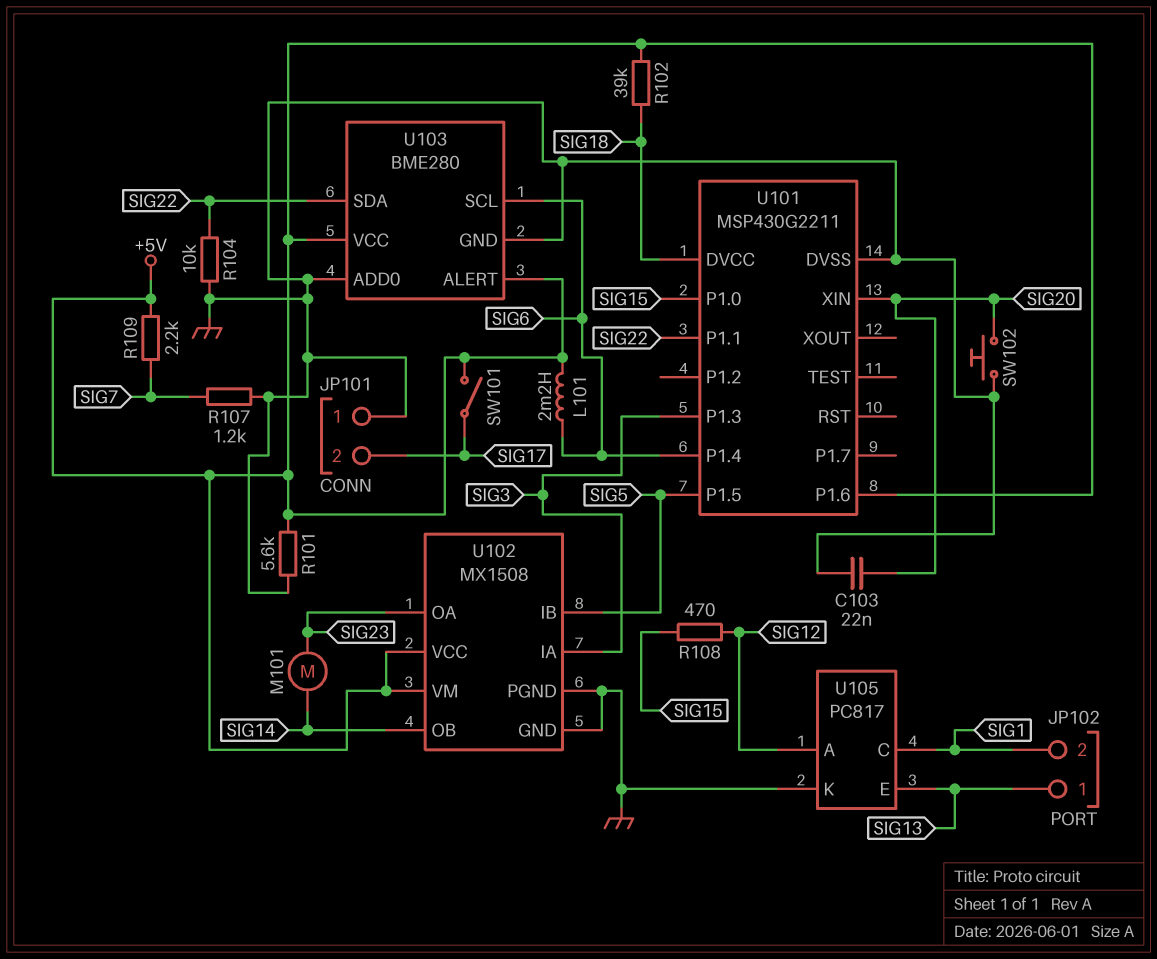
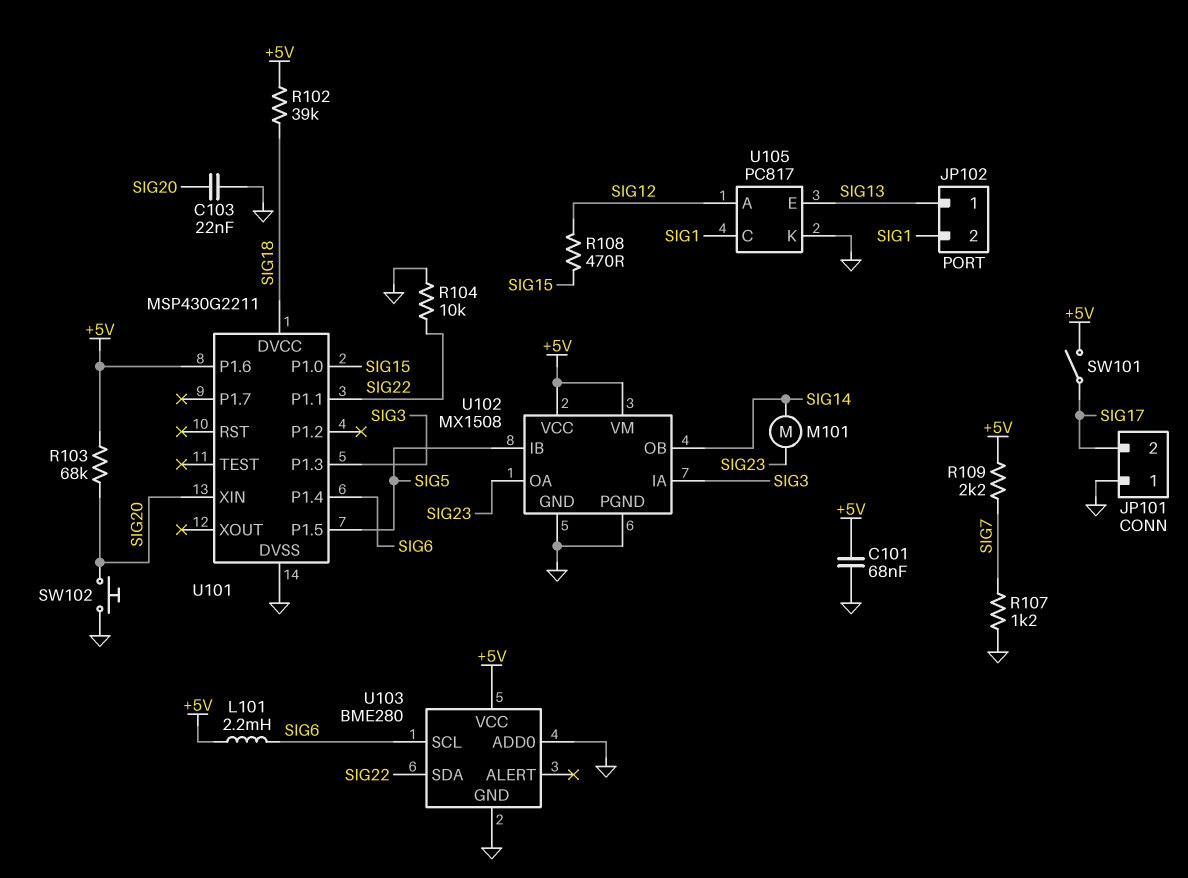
C101: none -> 68nF (+5V, GND)
R101: 5.6k (+5V, GND) -> none
R103: none -> 68k (+5V, SIG20)
U103 pin ALERT: +5V -> none

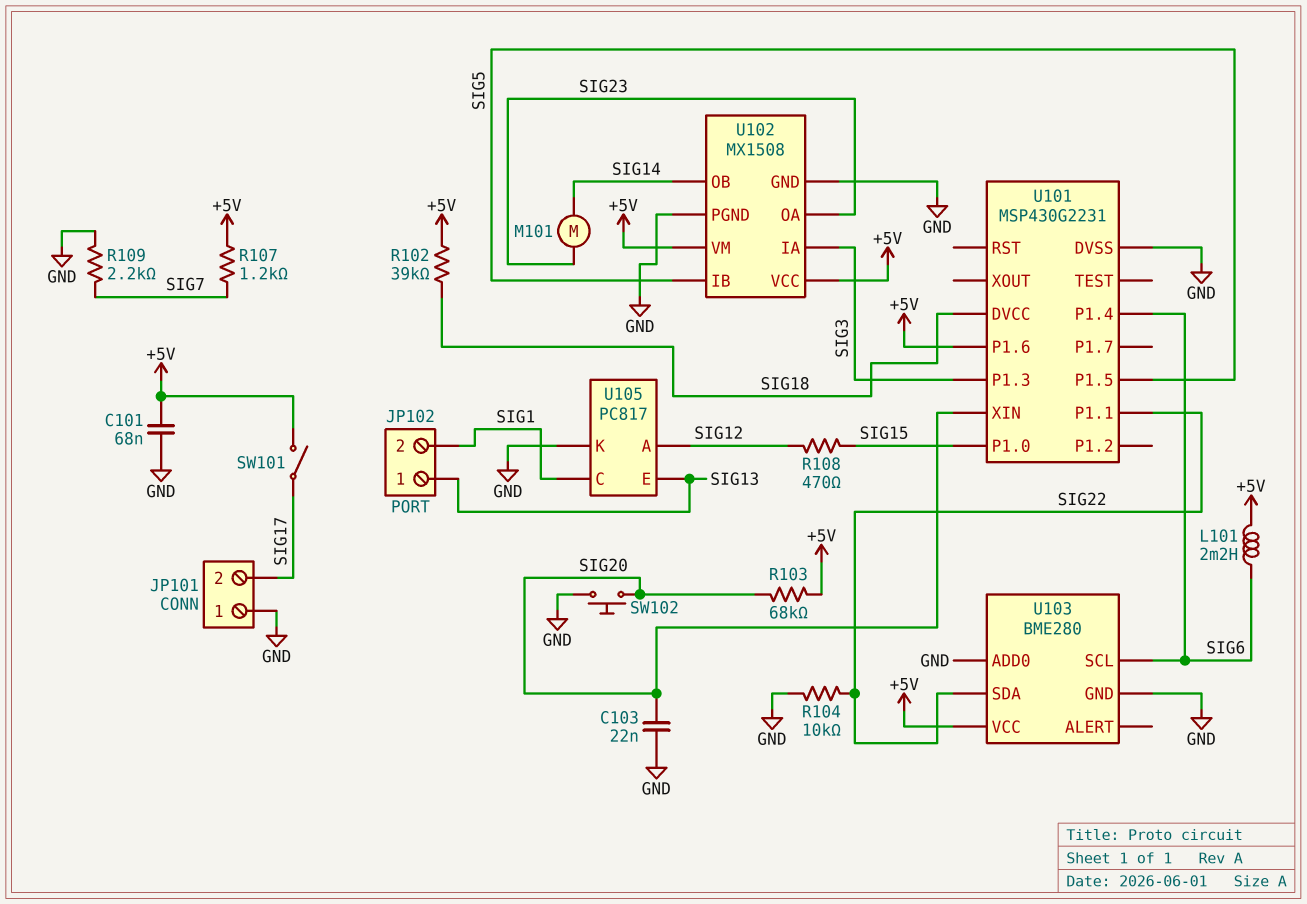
R107: 1.2k (GND, SIG7) -> 1.2k (+5V, SIG7)
R109: 2.2k (+5V, SIG7) -> 2.2k (GND, SIG7)
U101: MSP430G2211 -> MSP430G2231

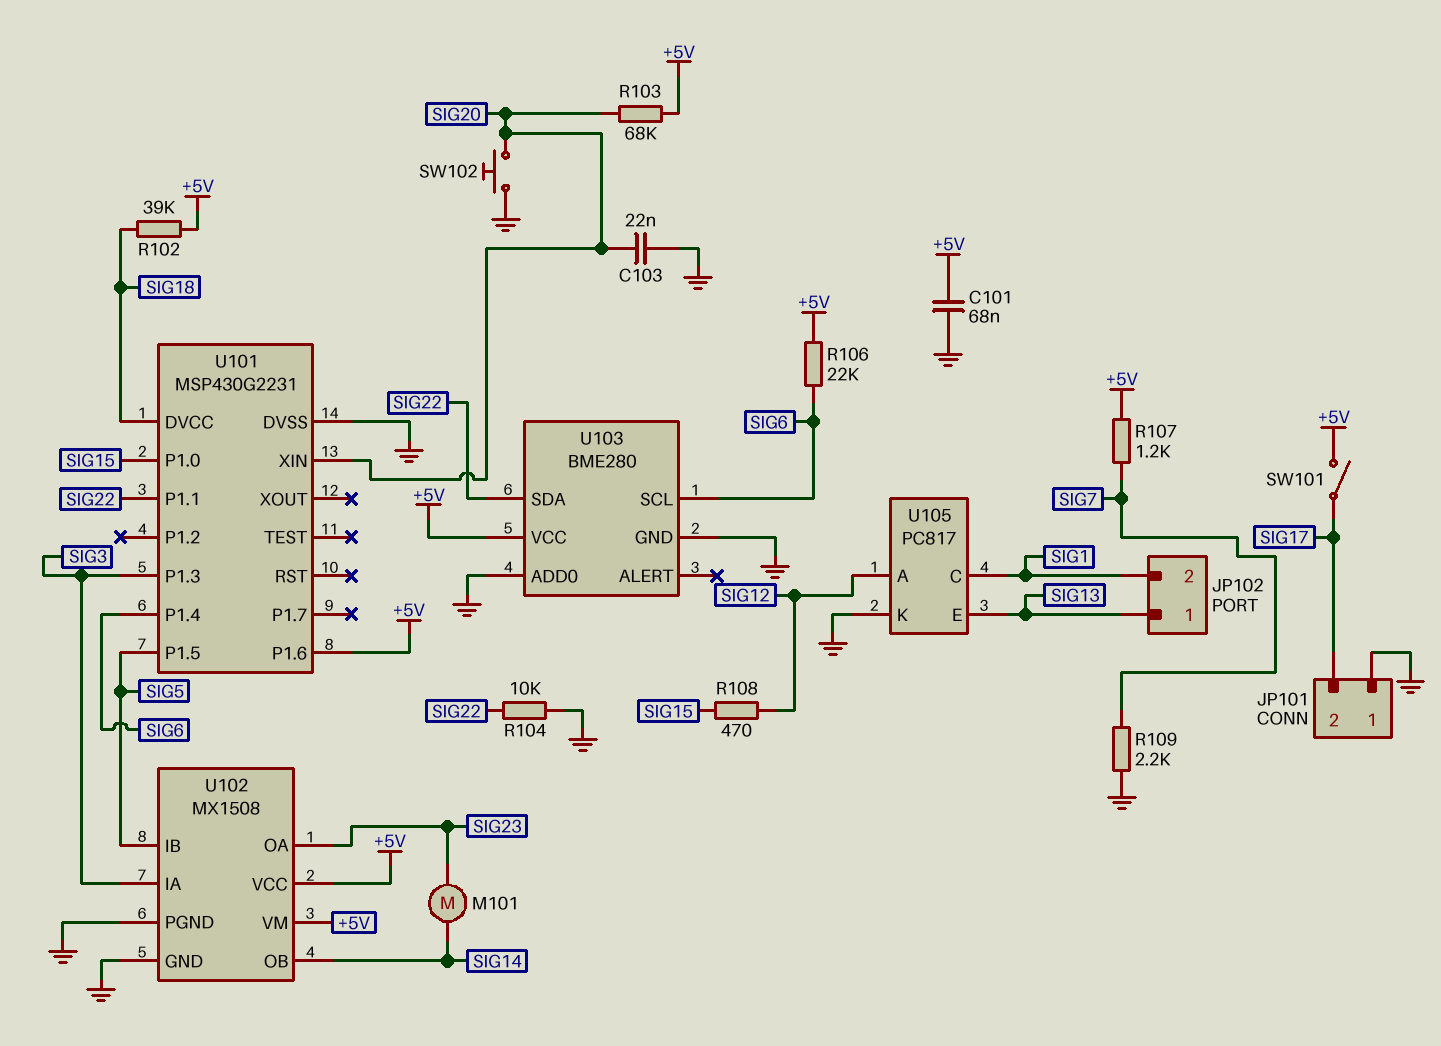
L101: 2.2mH (+5V, SIG6) -> none
R106: none -> 22k (+5V, SIG6)

